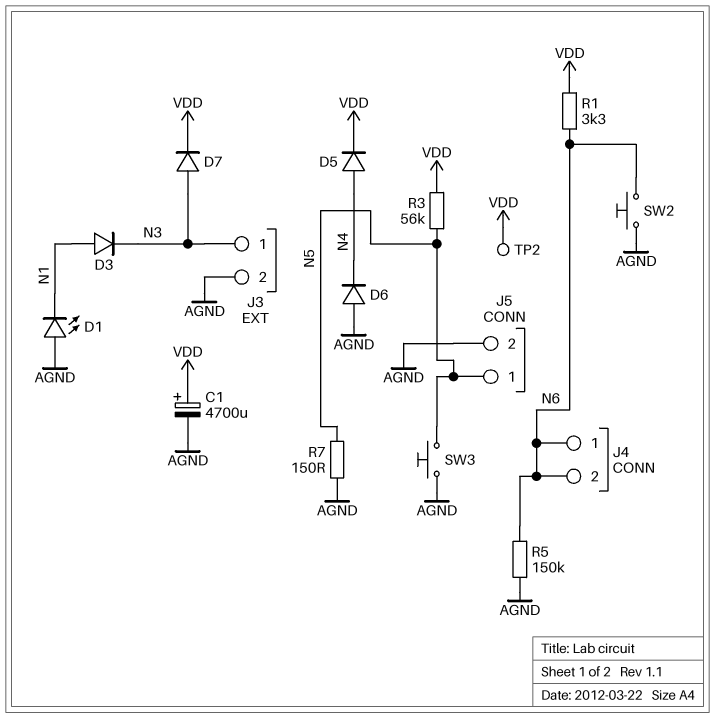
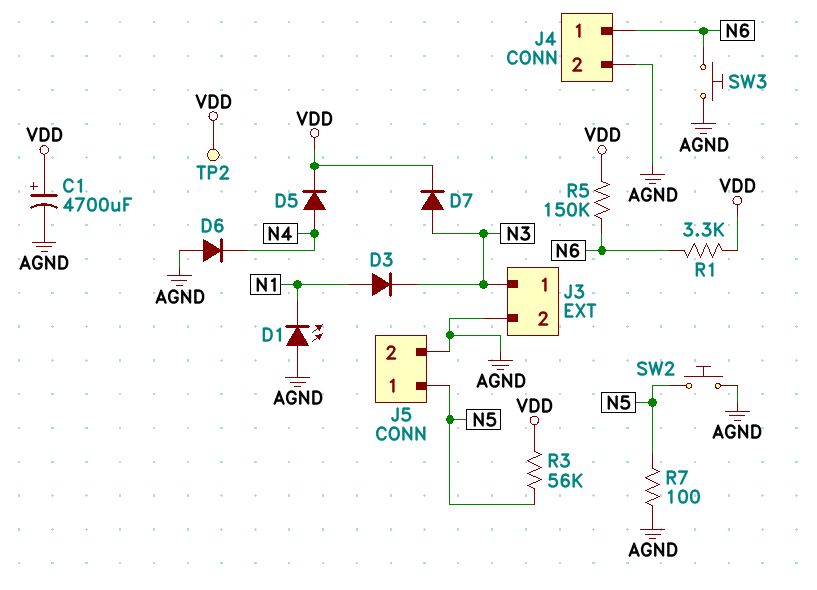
J4 pin 2: N6 -> AGND
R5: 150k (AGND, N6) -> 150k (N6, VDD)
R7: 150 (AGND, N5) -> 100 (AGND, N5)
SW2: button (AGND, N6) -> button (AGND, N5)
SW3: button (AGND, N5) -> button (AGND, N6)

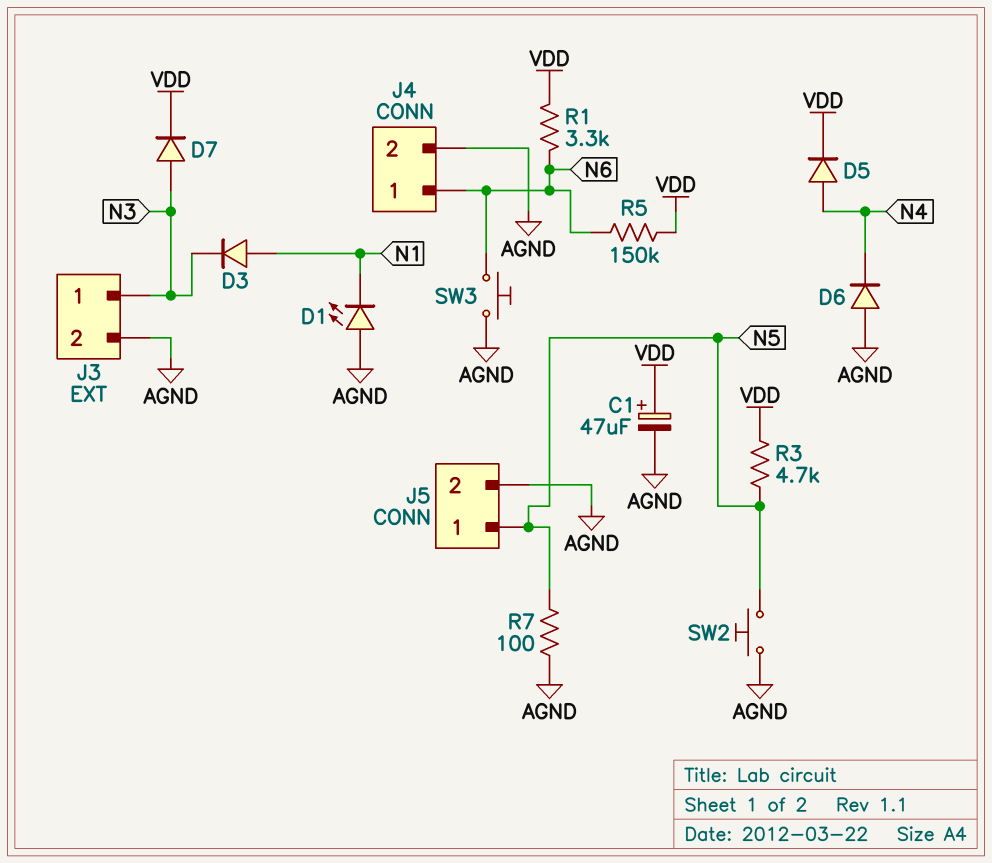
C1: 4700uF (plus VDD, minus AGND) -> 47uF (plus VDD, minus AGND)
R3: 56k (N5, VDD) -> 4.7k (N5, VDD)
TP2: test point (VDD) -> none

